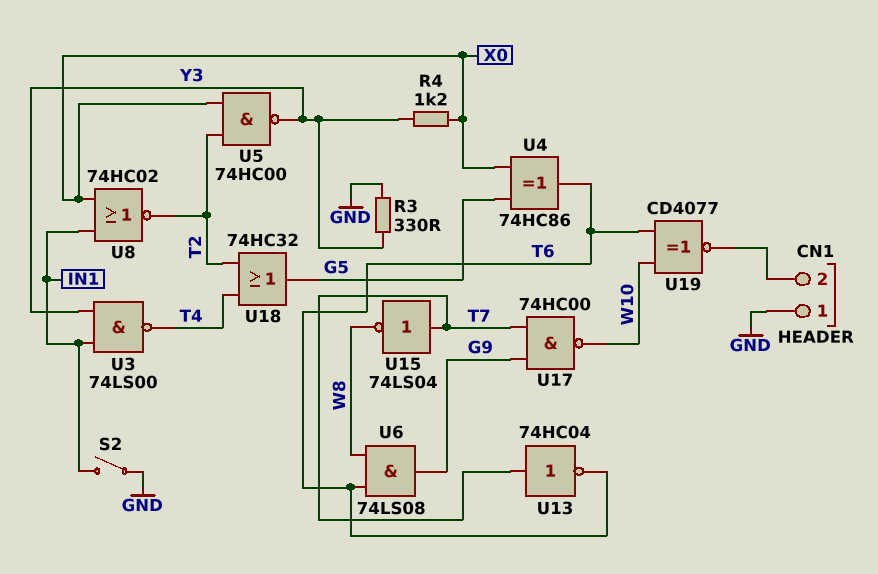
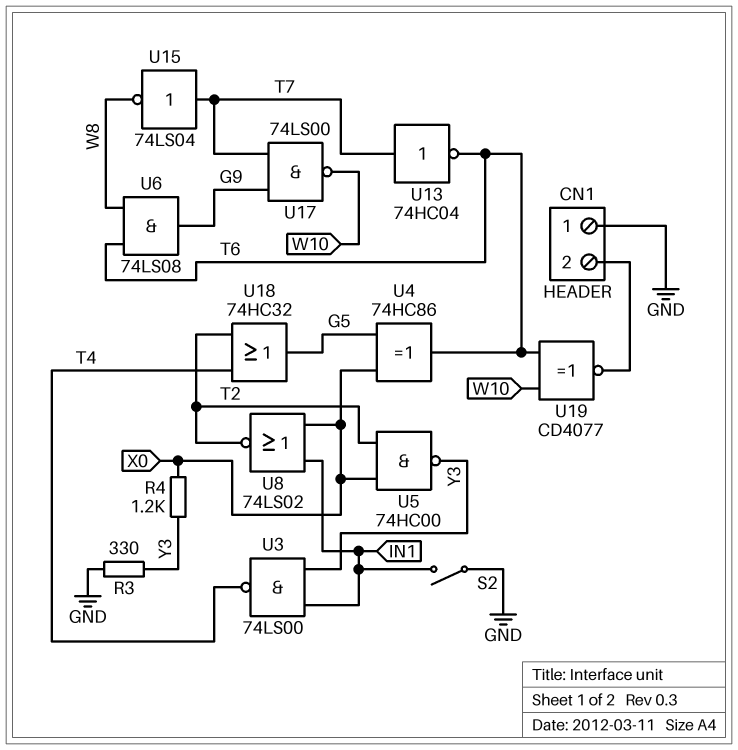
U8: NOR 74HC02 (in IN1, in X0, out T2) -> NOR 74LS02 (in IN1, in X0, out T2)
U17: NAND 74HC00 (in G9, in T7, out W10) -> NAND 74LS00 (in G9, in T7, out W10)

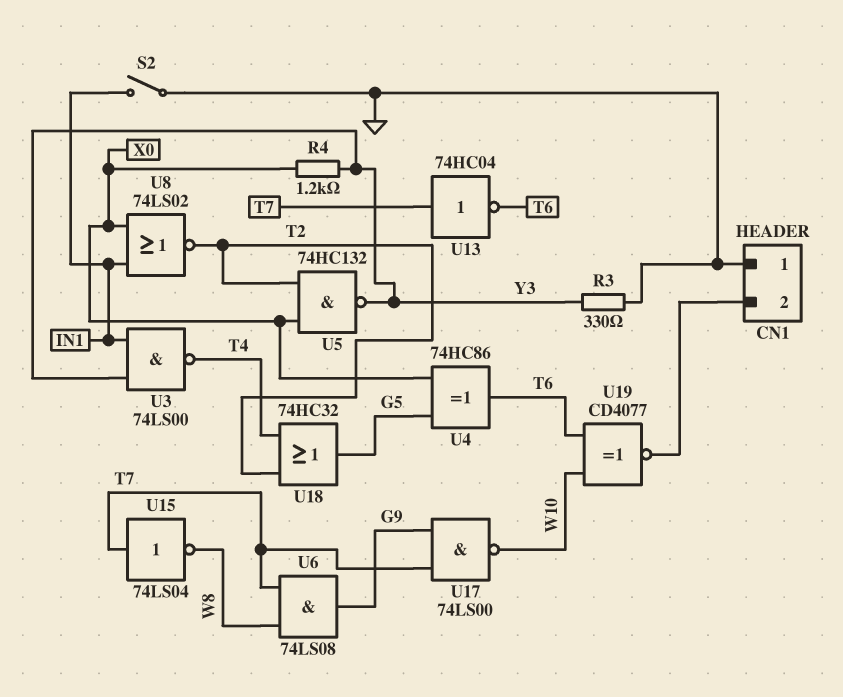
U5: NAND 74HC00 (in T2, in X0, out Y3) -> NAND 74HC132 (in T2, in X0, out Y3)
U6: AND 74LS08 (in T6, in W8, out G9) -> AND 74LS08 (in T7, in W8, out G9)

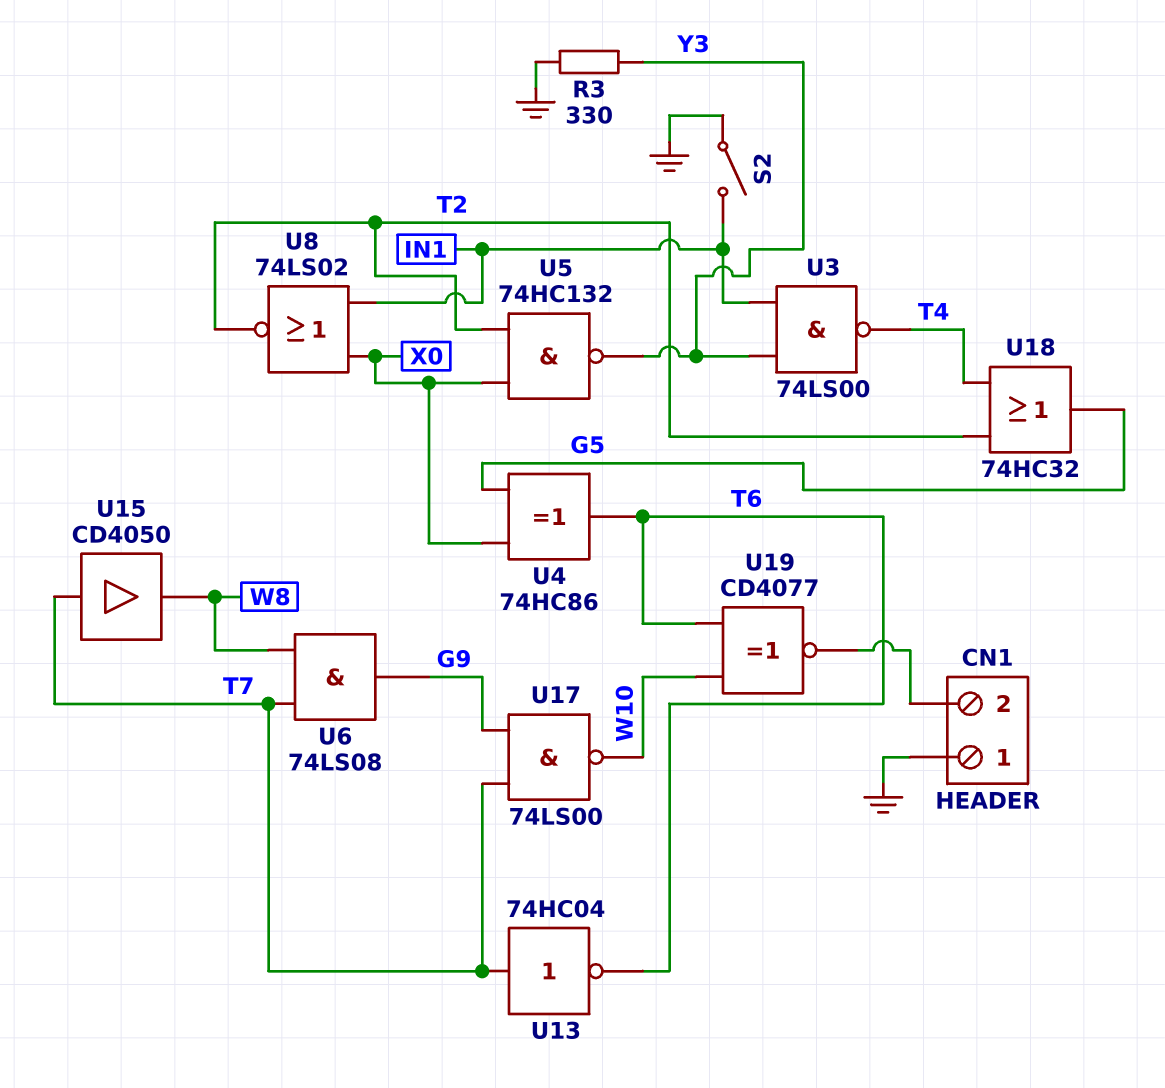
R4: 1.2k (X0, Y3) -> none
U15: NOT 74LS04 (in T7, out W8) -> buffer CD4050 (in T7, out W8)

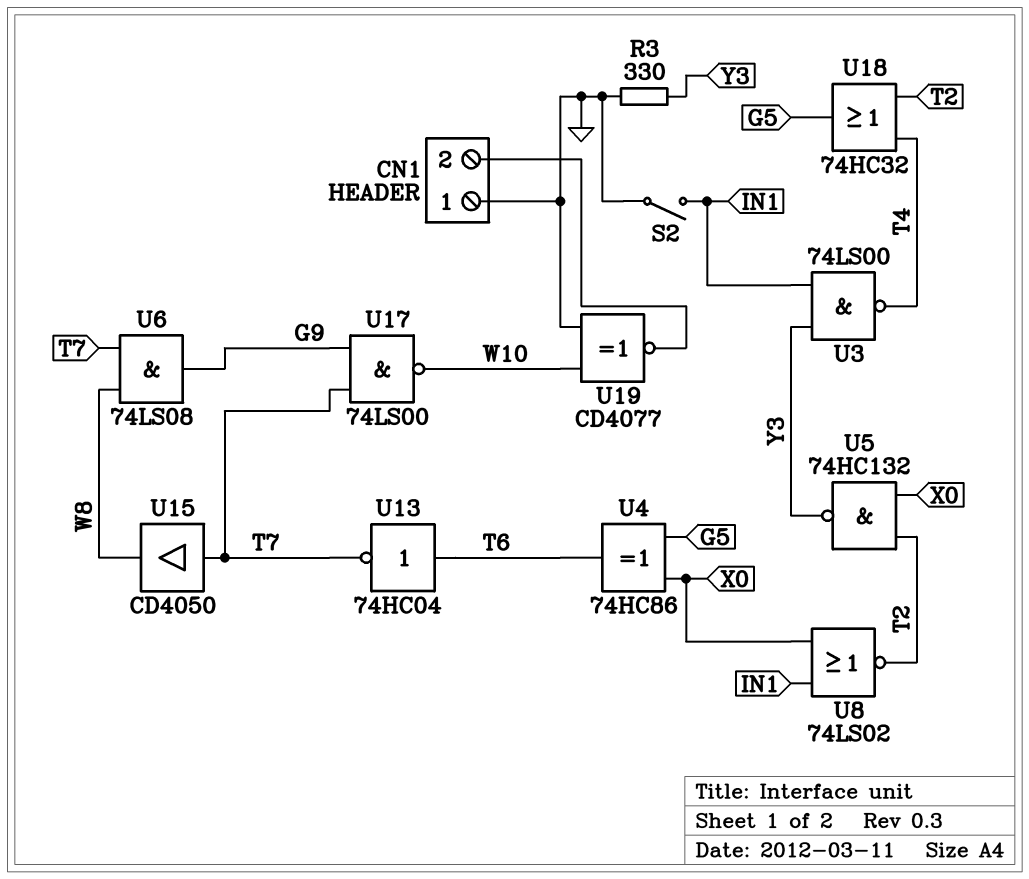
U13: NOT 74HC04 (in T7, out T6) -> NOT 74HC04 (in T6, out T7)
U19: XNOR CD4077 (in T6, in W10, out CN1/2) -> XNOR CD4077 (in GND, in W10, out CN1/2)

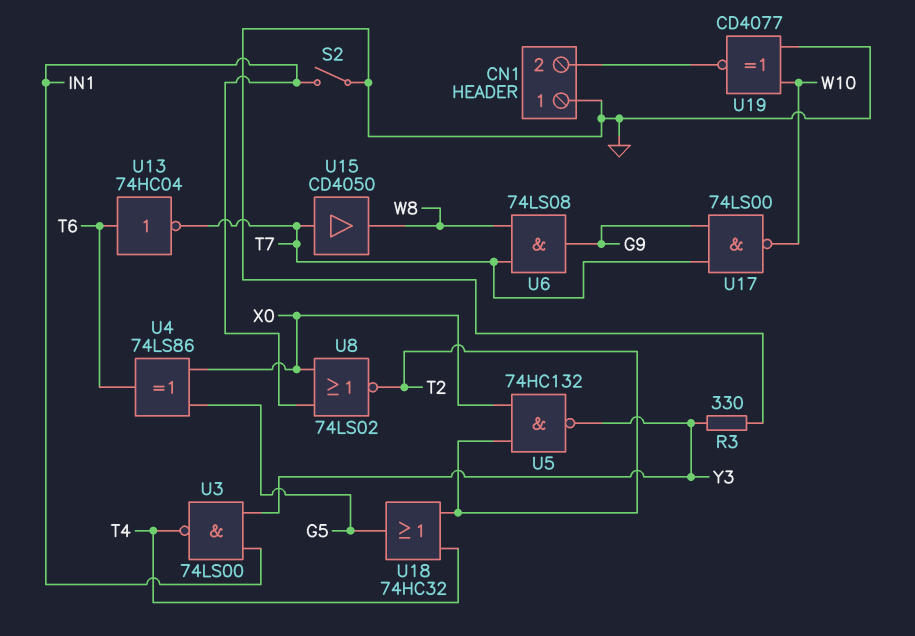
U4: XOR 74HC86 (in G5, in X0, out T6) -> XOR 74LS86 (in G5, in X0, out T6)

